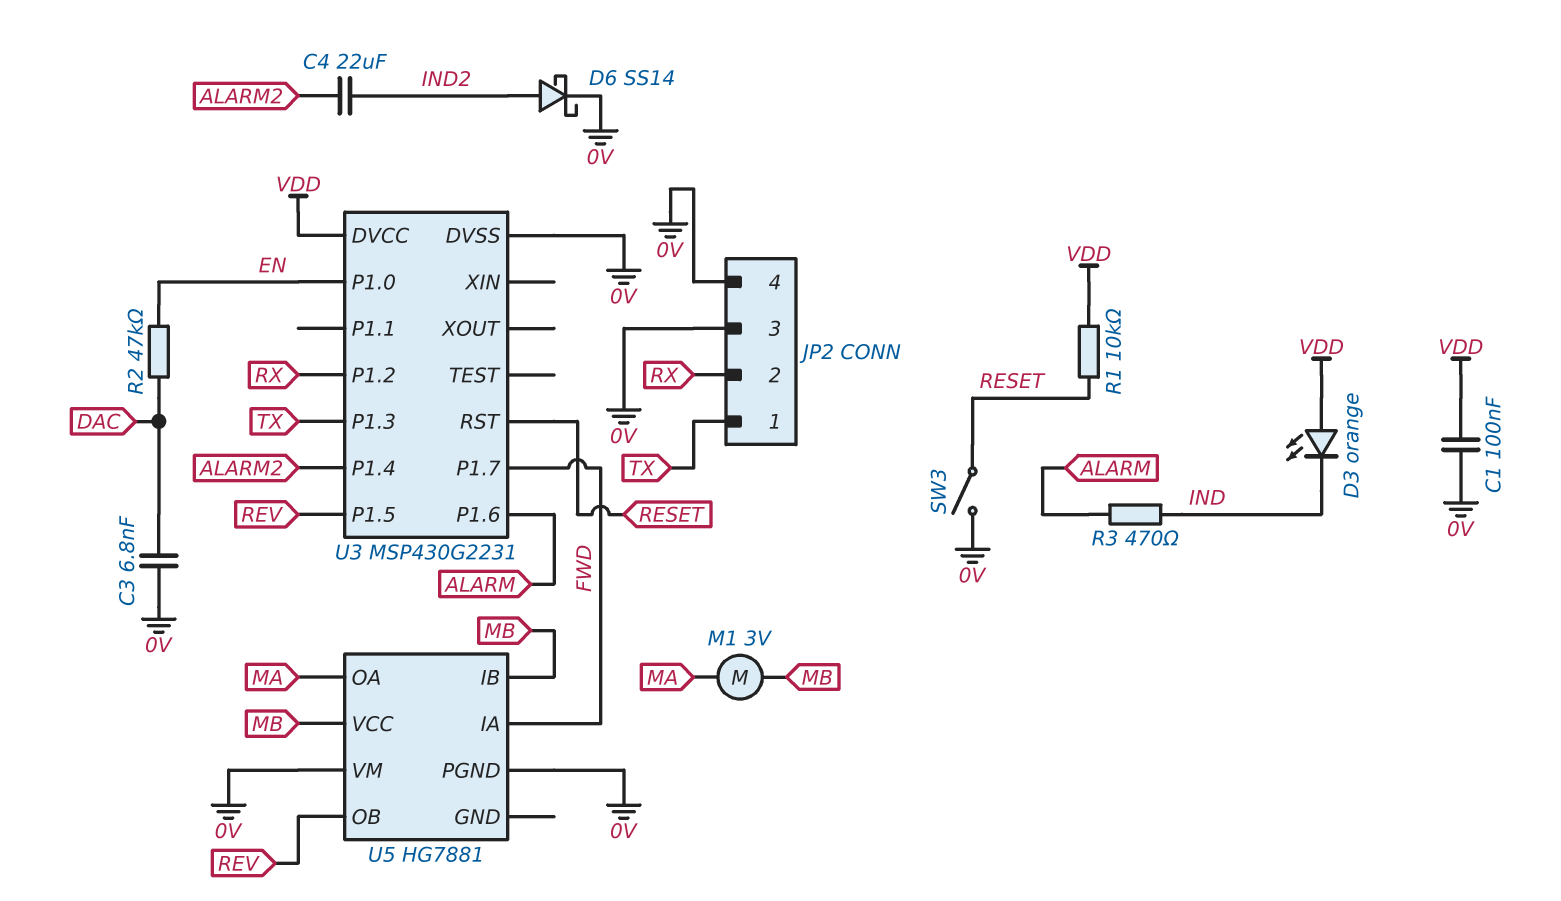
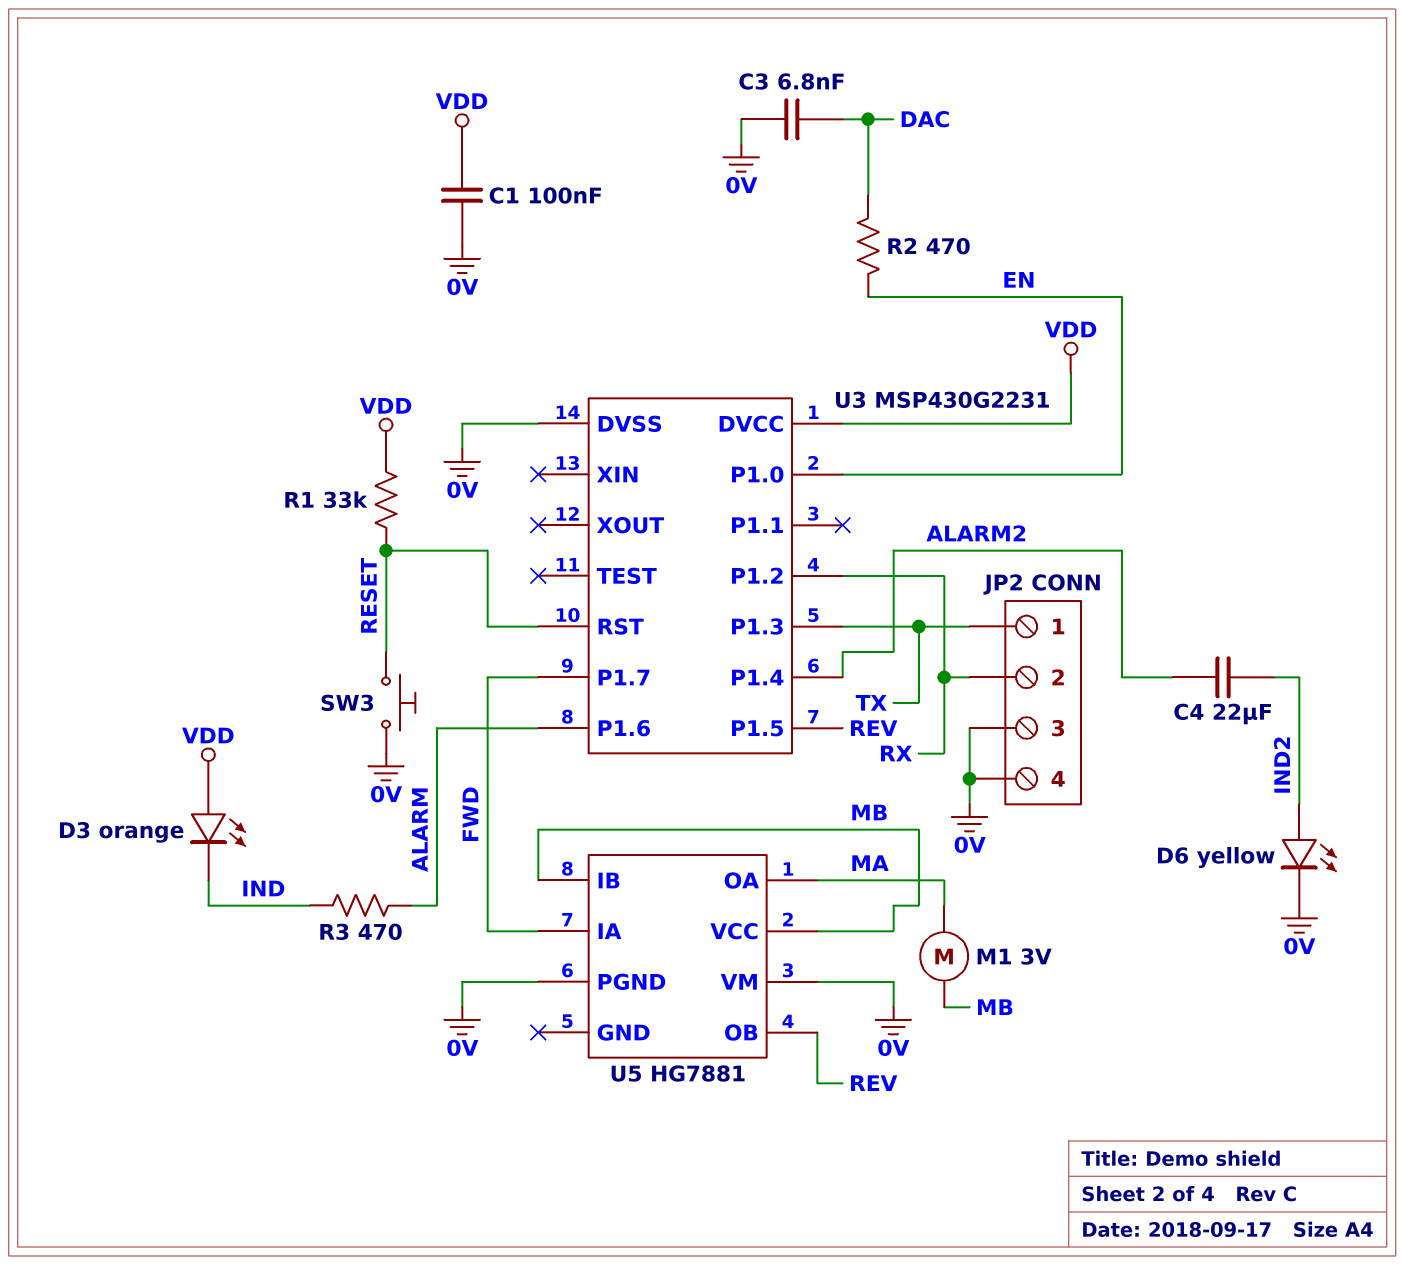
D6: schottky SS14 (A IND2, K 0V) -> LED yellow (A IND2, K 0V)
R1: 10k (RESET, VDD) -> 33k (RESET, VDD)
R2: 47k (DAC, EN) -> 470 (DAC, EN)
SW3: switch (0V, RESET) -> button (0V, RESET)

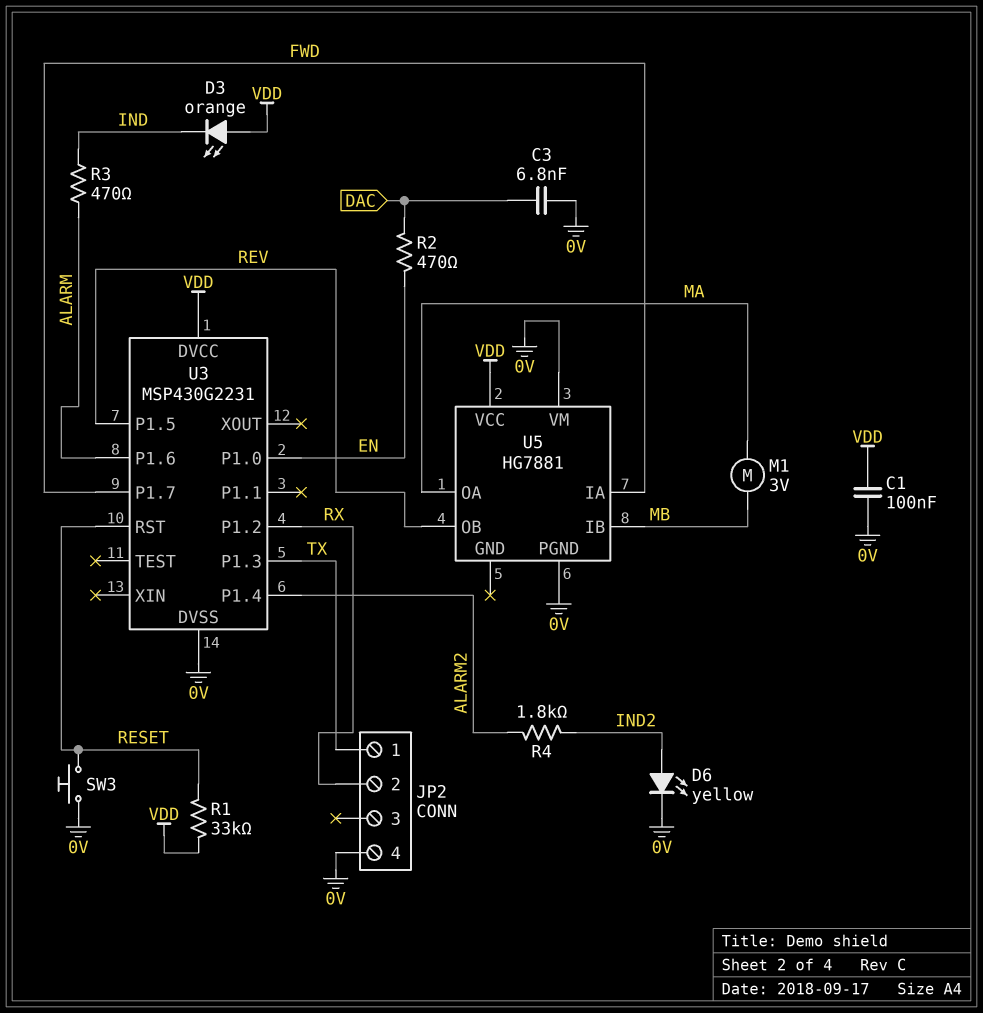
C4: 22uF (ALARM2, IND2) -> none
JP2 pin 3: 0V -> none
R4: none -> 1.8k (ALARM2, IND2)
U5 pin VCC: MB -> VDD

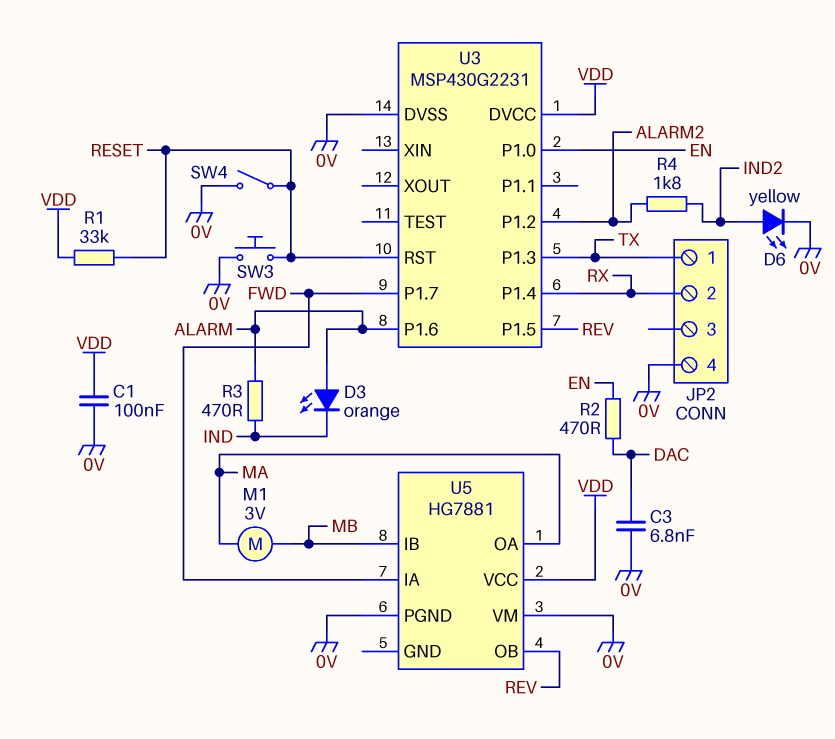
D3: LED orange (A VDD, K IND) -> LED orange (A ALARM, K IND)
SW4: none -> switch (0V, RESET)
U3 pin P1.2: RX -> ALARM2
U3 pin P1.4: ALARM2 -> RX

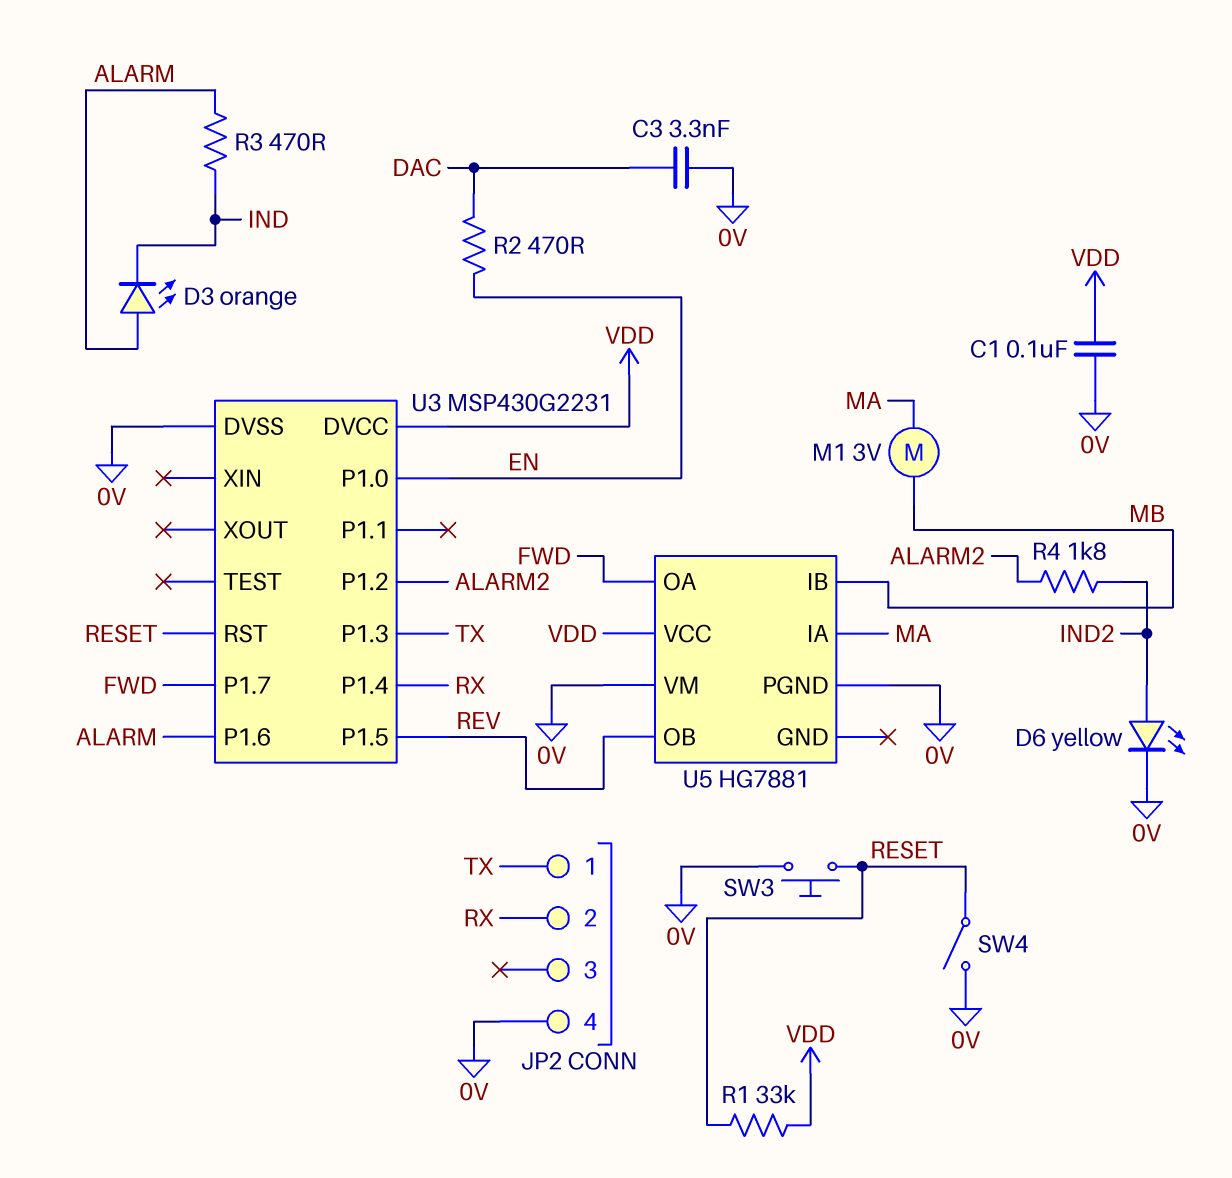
C3: 6.8nF (0V, DAC) -> 3.3nF (0V, DAC)
U5 pin IA: FWD -> MA
U5 pin OA: MA -> FWD

